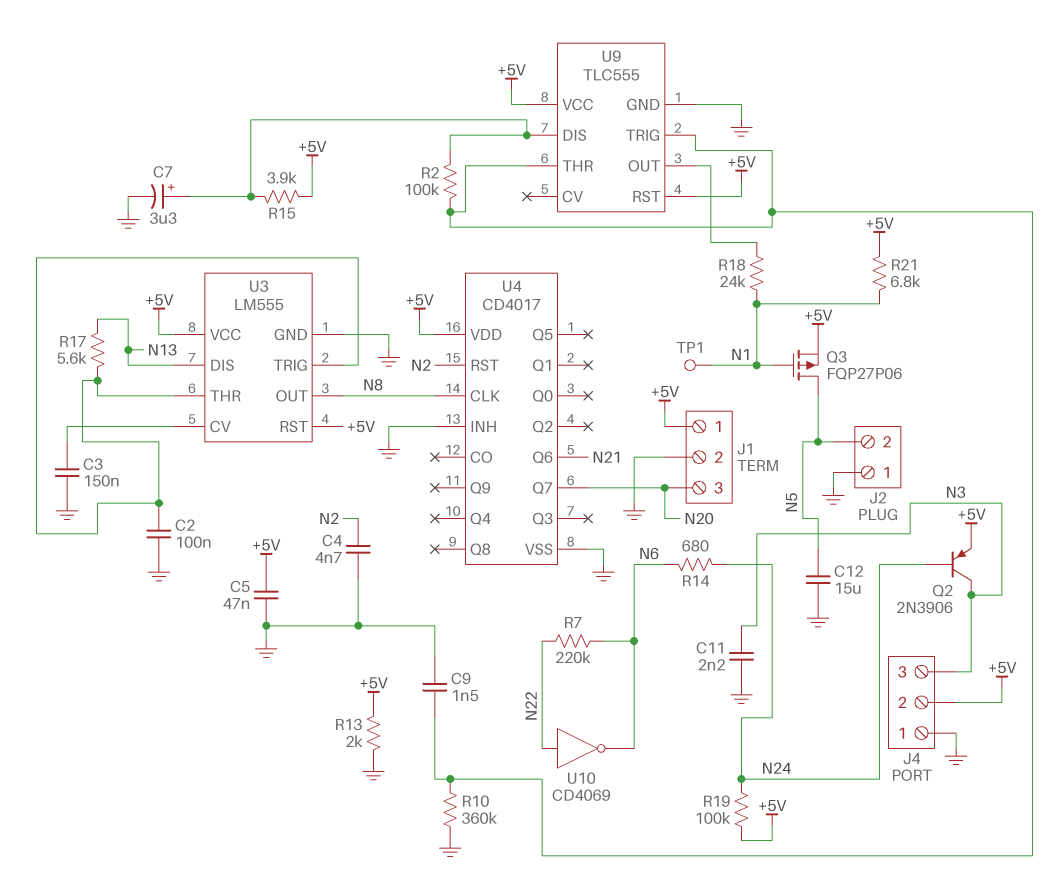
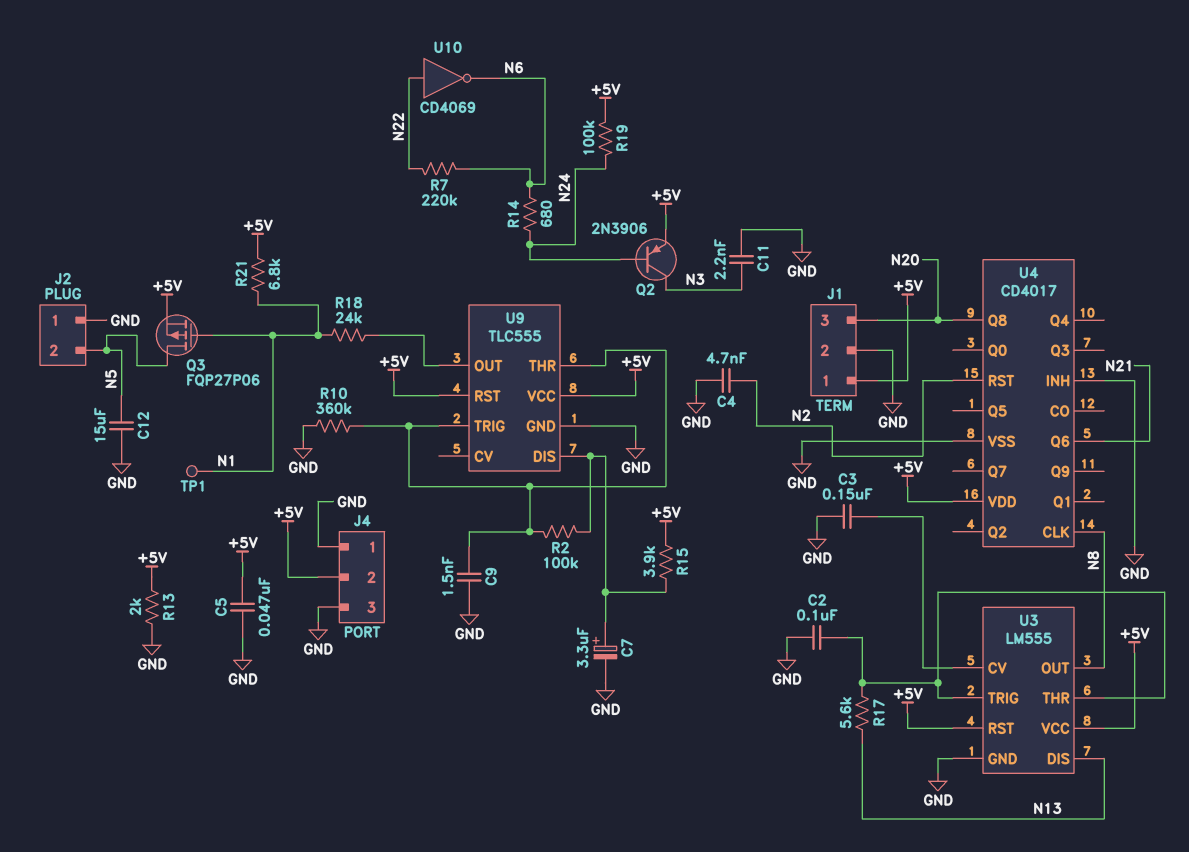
J4 pin 3: N3 -> GND
U4 pin Q7: N20 -> none
U4 pin Q8: none -> N20

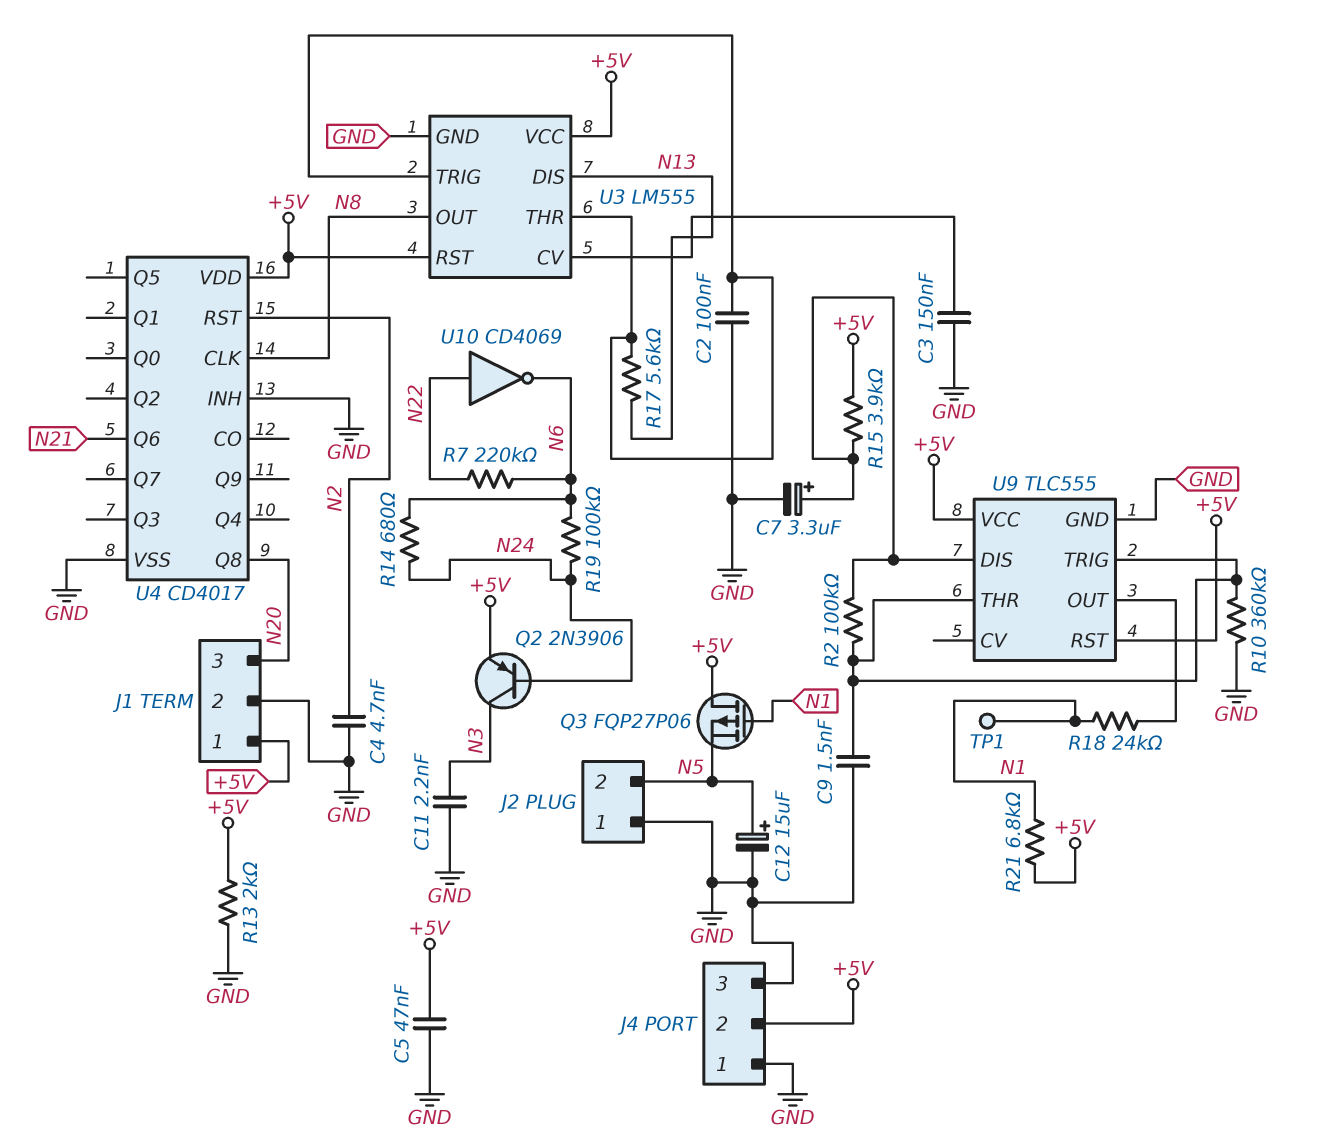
C12: 15uF (GND, N5) -> 15uF (plus N5, minus GND)
Q3: PMOS FQP27P06 (G N1, D N5, S +5V) -> PMOS FQP27P06 (G N1, D +5V, S N5)
R19: 100k (+5V, N24) -> 100k (N6, N24)

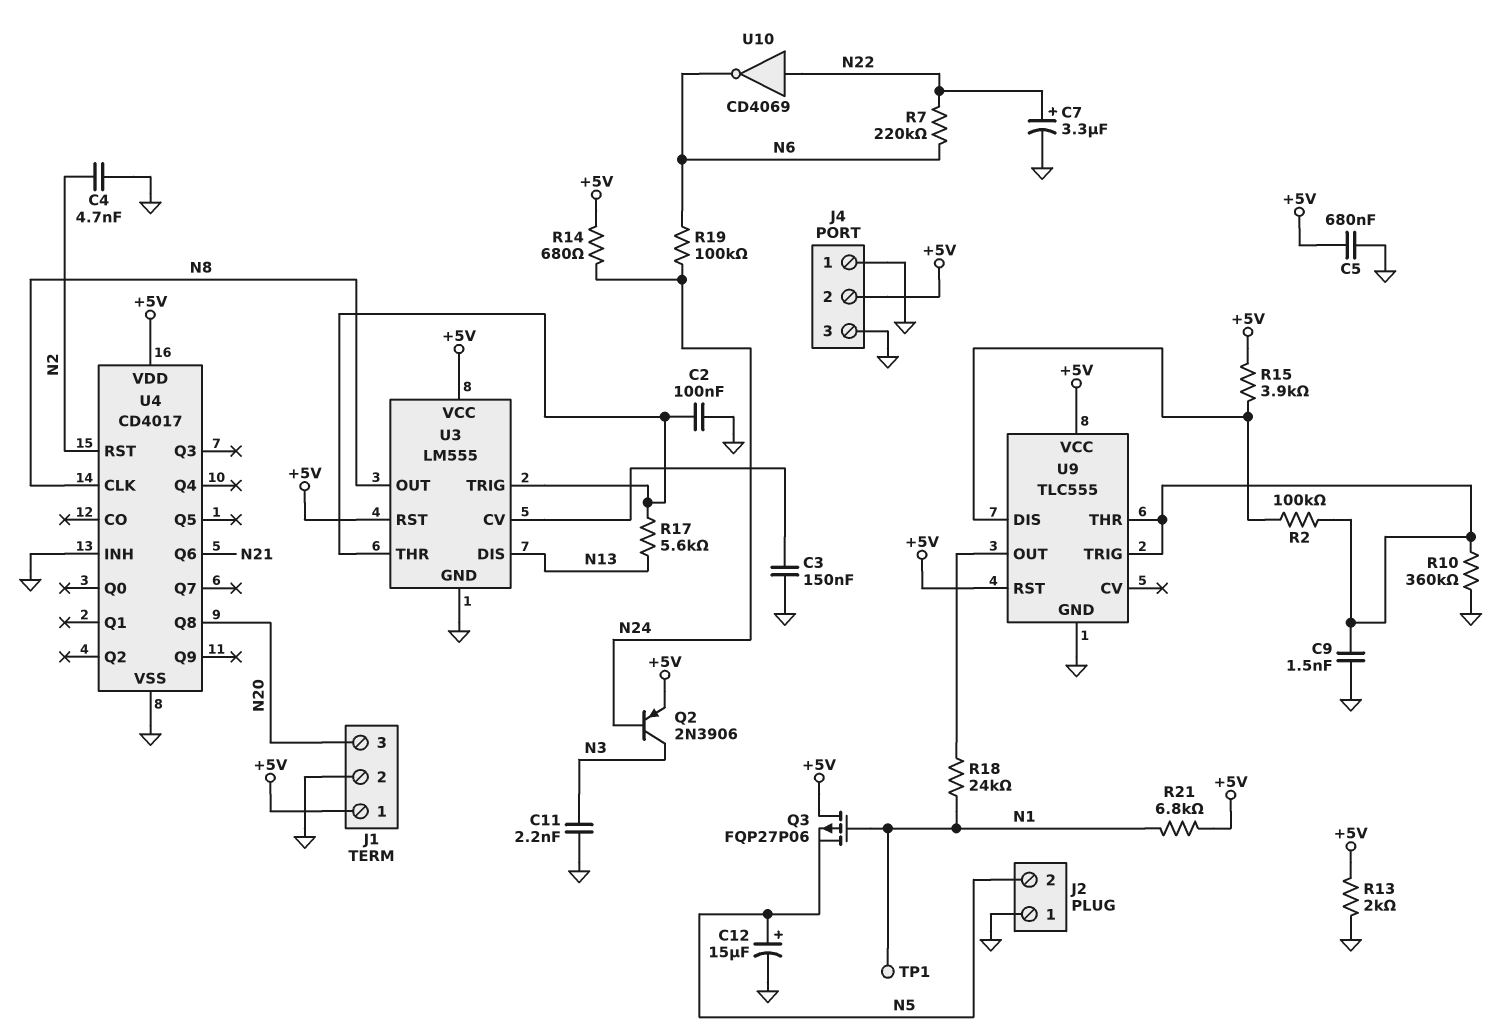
C5: 47nF (+5V, GND) -> 680nF (+5V, GND)
C7: 3.3uF (plus U9/DIS, minus GND) -> 3.3uF (plus N22, minus GND)
R14: 680 (N6, N24) -> 680 (+5V, N24)

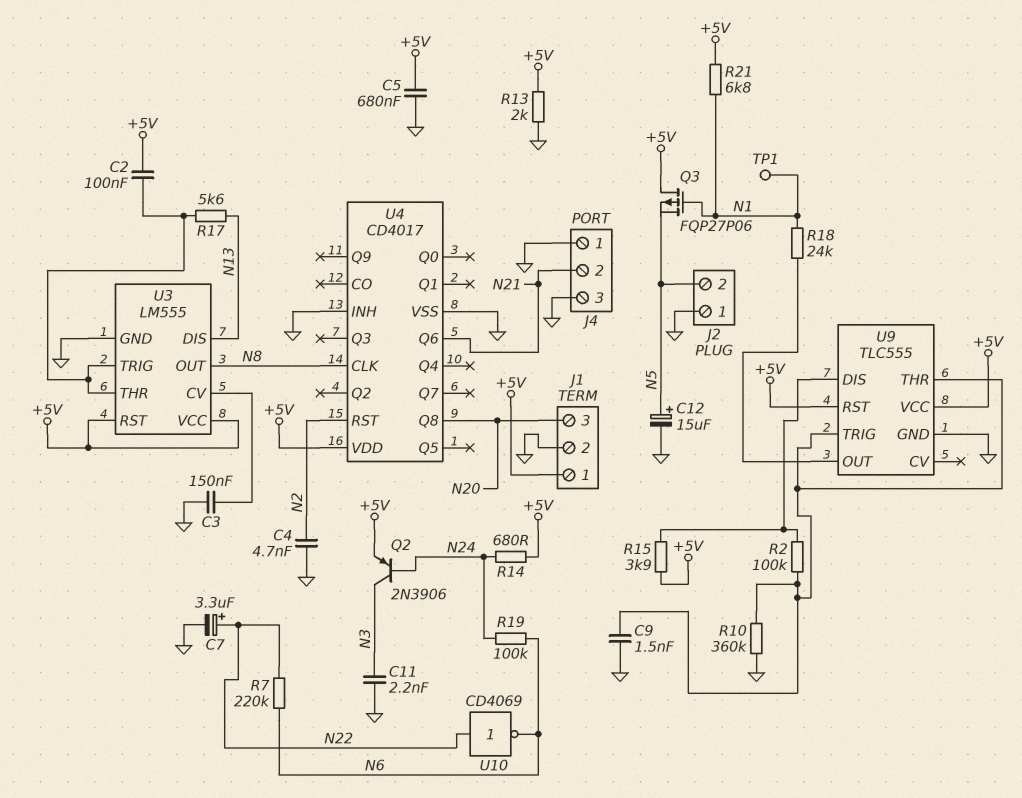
C2: 100nF (GND, U3/THR) -> 100nF (+5V, U3/THR)
J4 pin 2: +5V -> N21

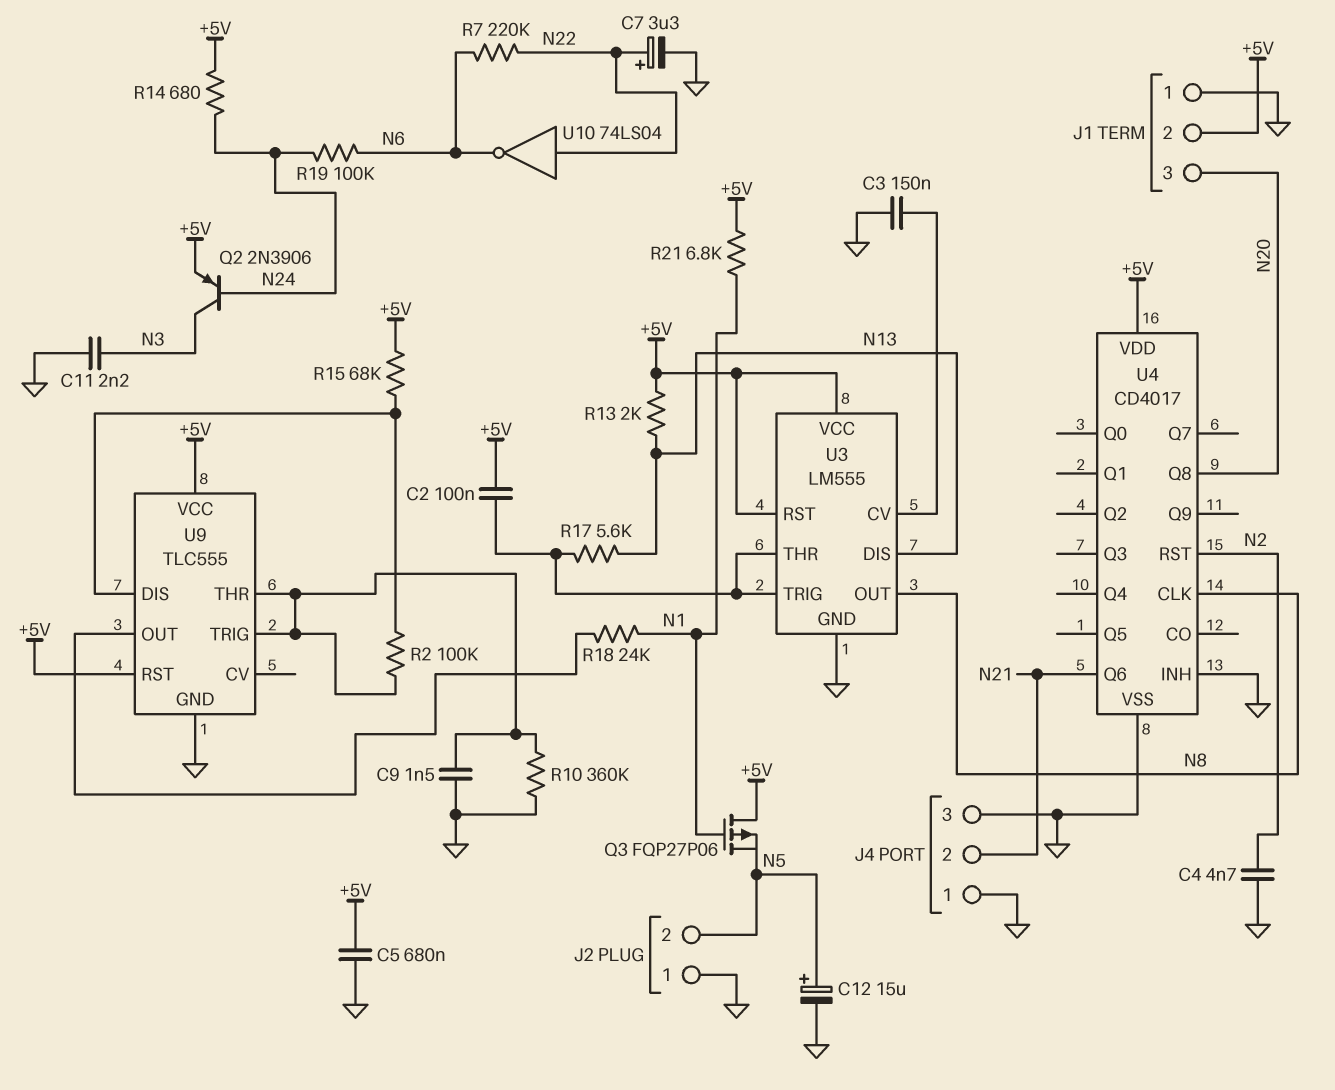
J1 pin 1: +5V -> GND
J1 pin 2: GND -> +5V
R13: 2k (+5V, GND) -> 2k (+5V, N13)
R15: 3.9k (+5V, U9/DIS) -> 68k (+5V, U9/DIS)
TP1: test point (N1) -> none
U10: NOT CD4069 (in N22, out N6) -> NOT 74LS04 (in N22, out N6)

